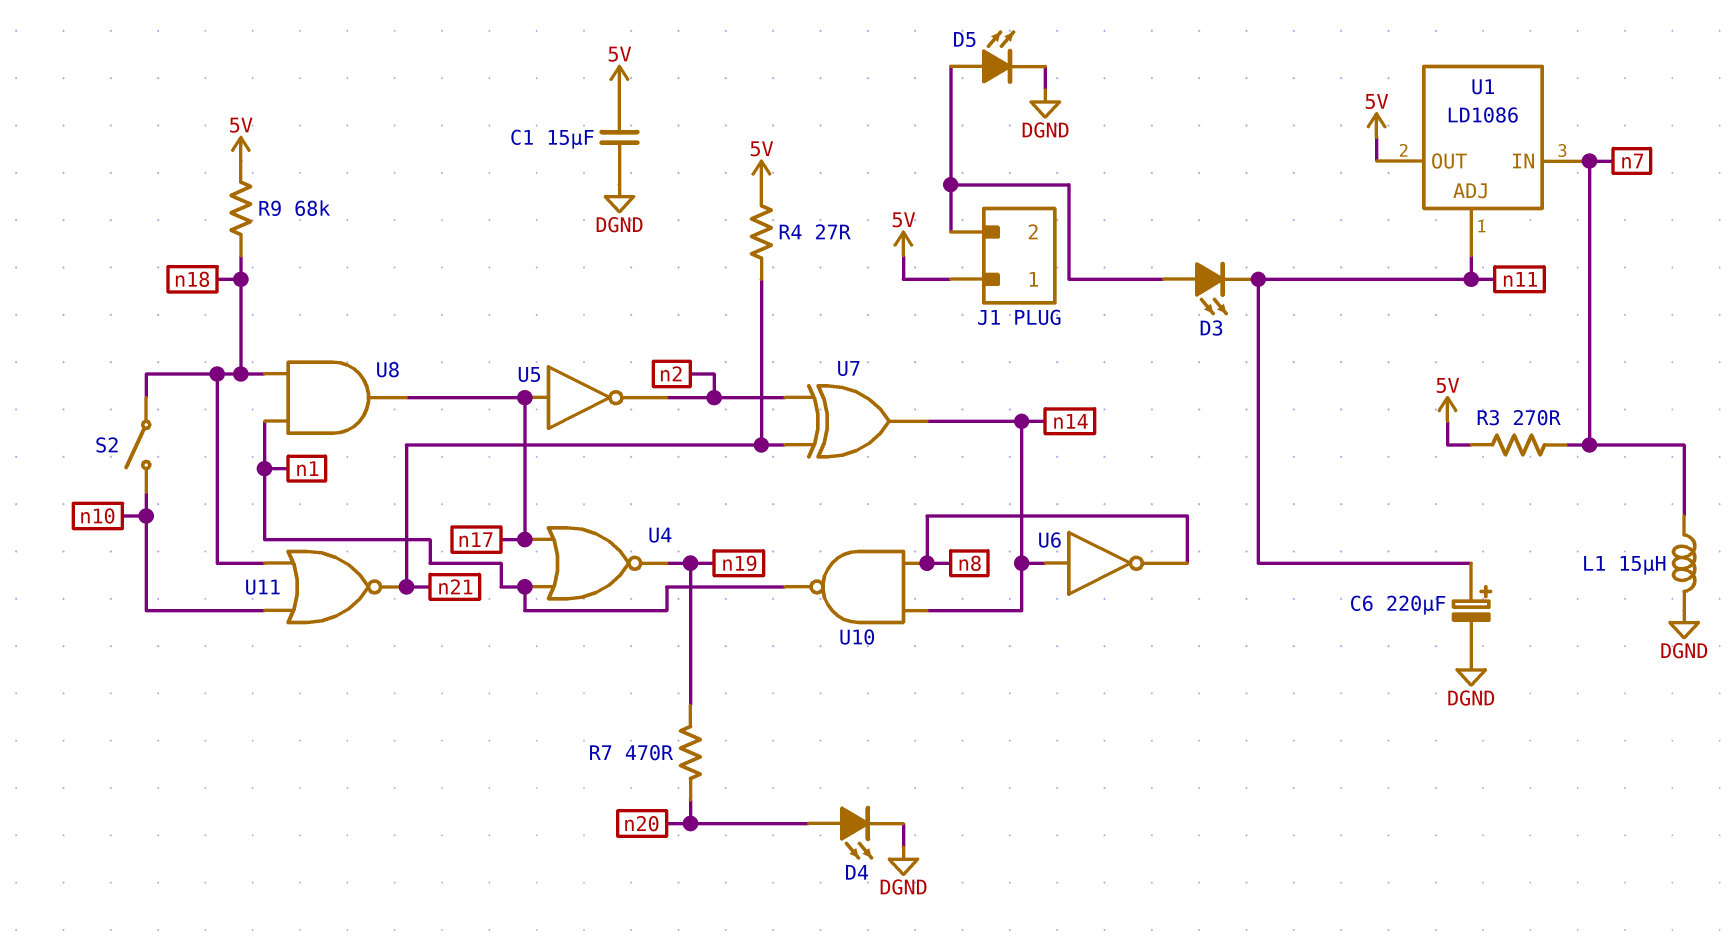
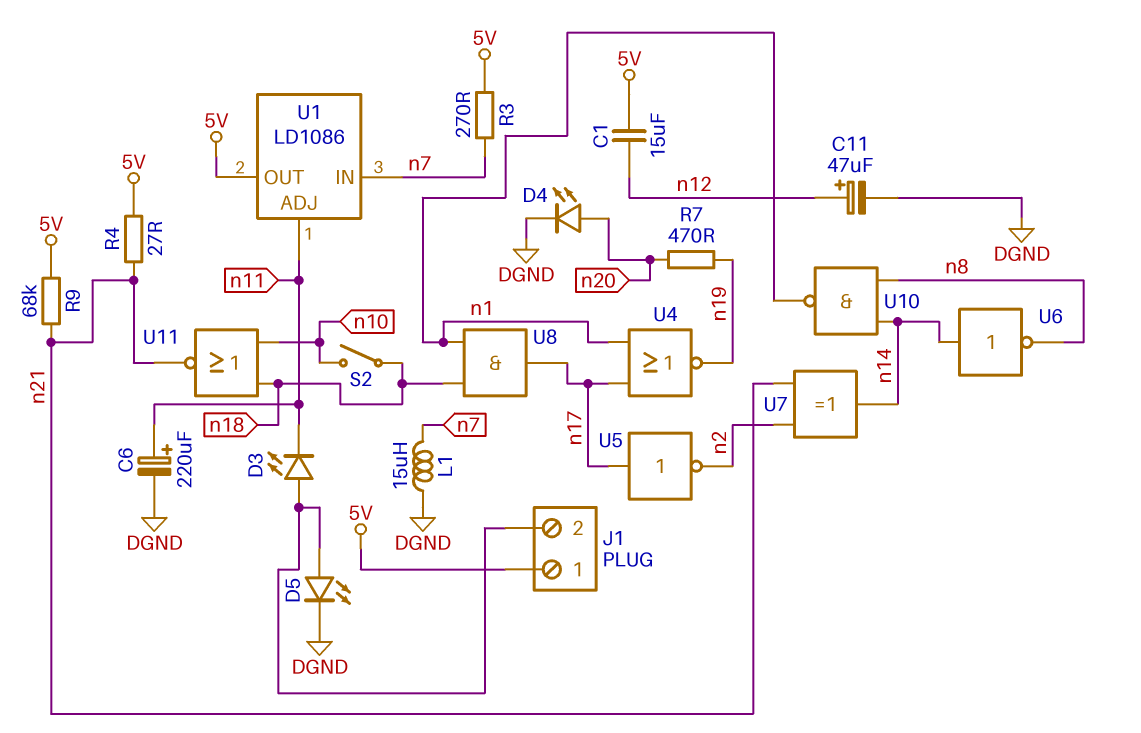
C1: 15uF (5V, DGND) -> 15uF (5V, n12)
C11: none -> 47uF (plus n12, minus DGND)
R9: 68k (5V, n18) -> 68k (5V, n21)

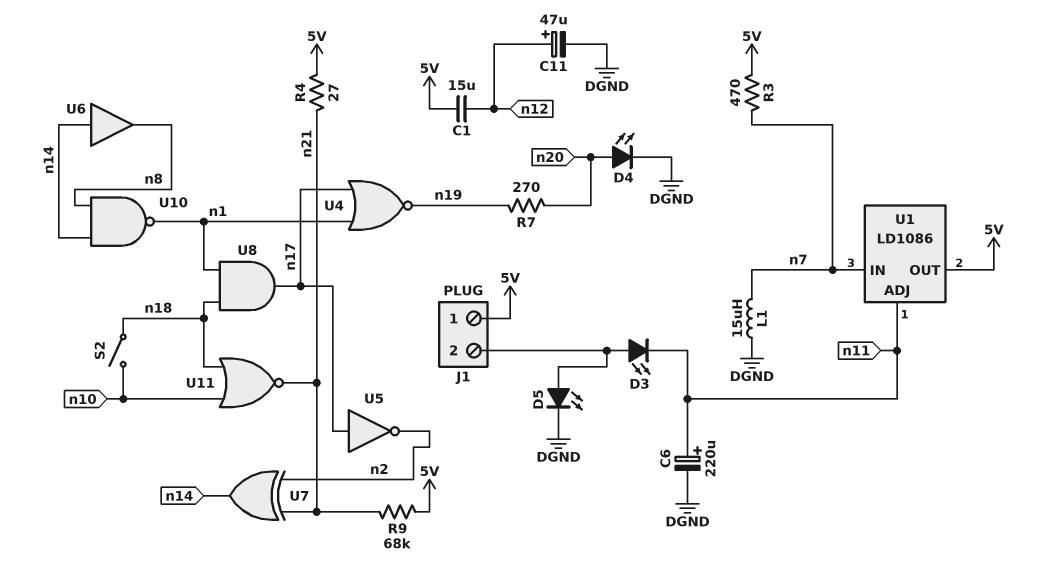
R3: 270 (5V, n7) -> 470 (5V, n7)
R7: 470 (n19, n20) -> 270 (n19, n20)
U6: NOT (in n14, out n8) -> buffer (in n14, out n8)

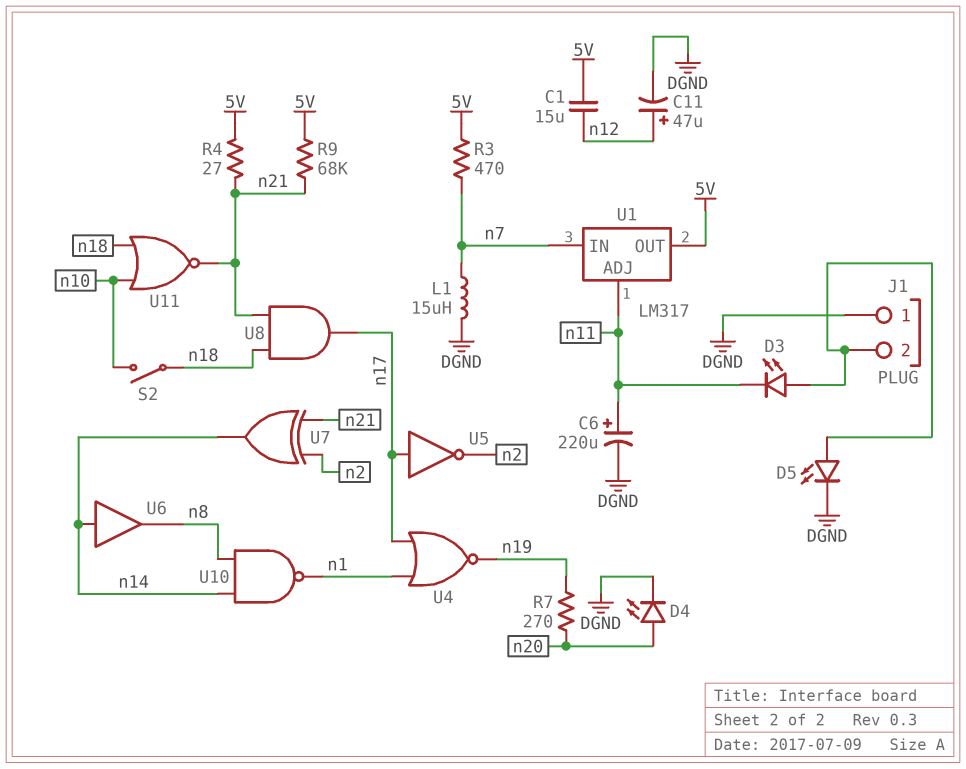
J1 pin 1: 5V -> DGND
U1: LD1086 -> LM317
U8: AND (in n1, in n18, out n17) -> AND (in n18, in n21, out n17)

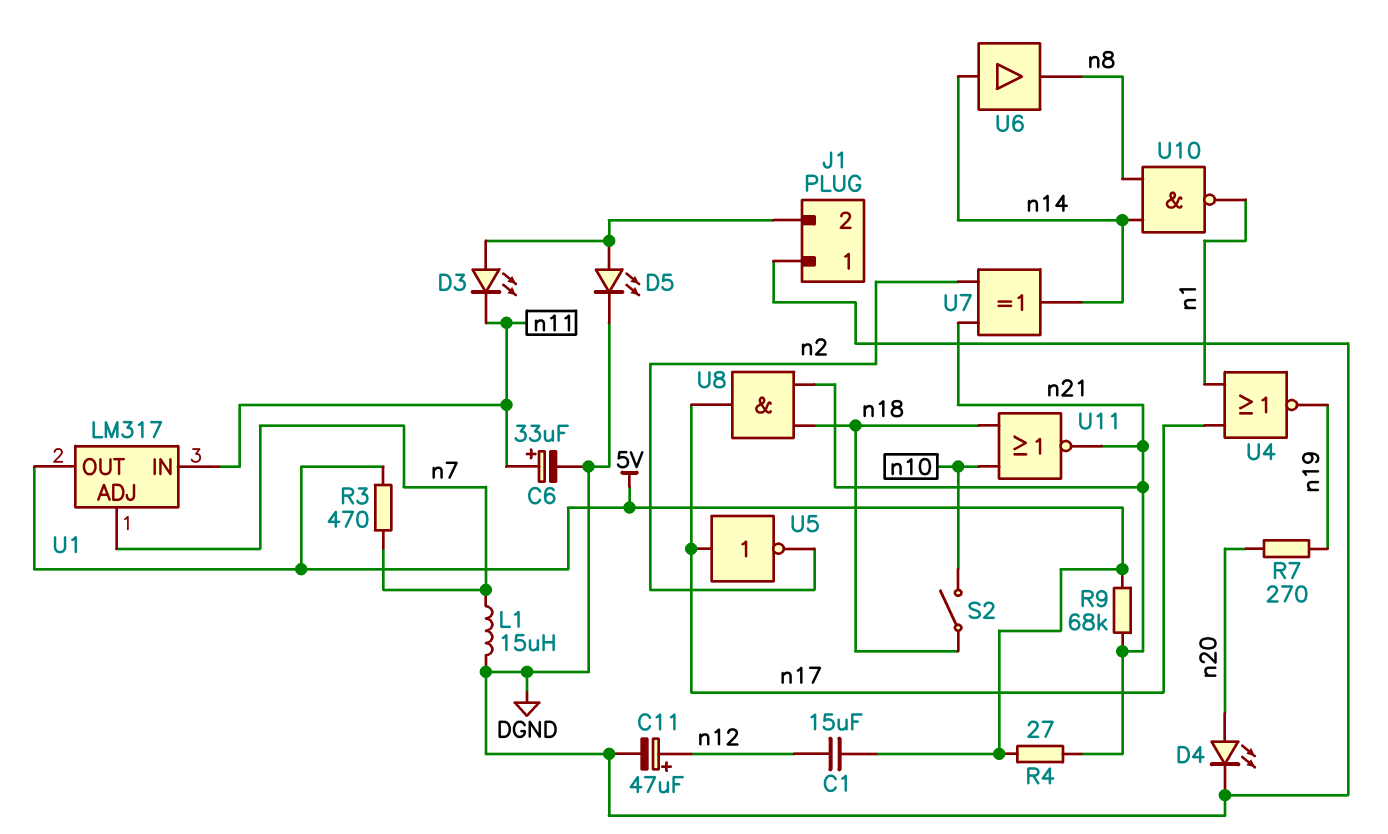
C6: 220uF (plus n11, minus DGND) -> 33uF (plus n11, minus DGND)
U1 pin ADJ: n11 -> n7
U1 pin IN: n7 -> n11

